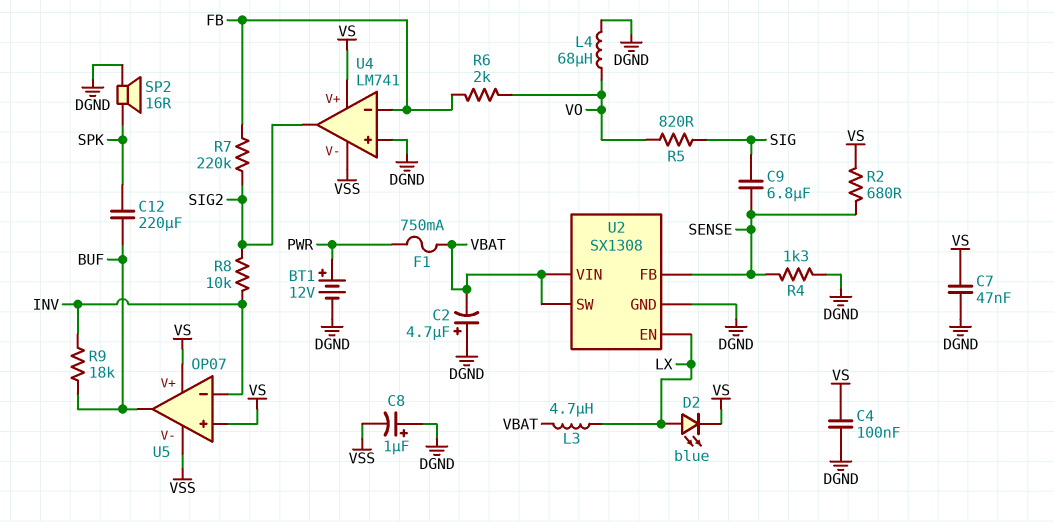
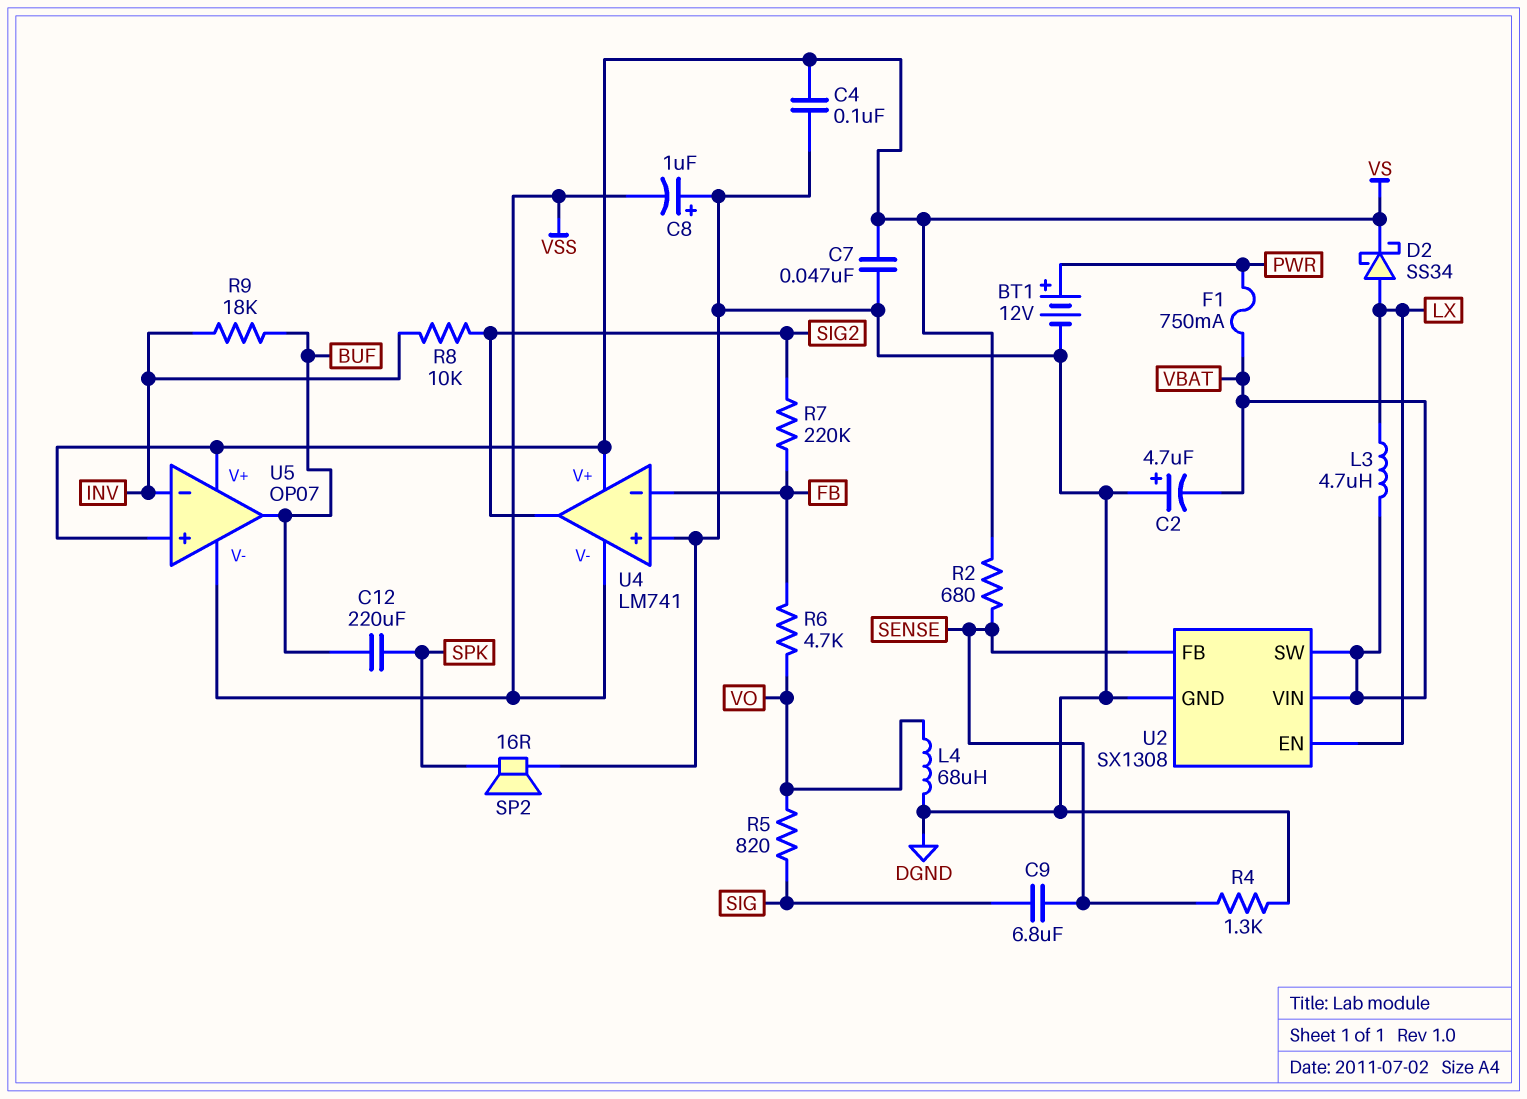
D2: LED blue (A LX, K VS) -> schottky SS34 (A LX, K VS)
R6: 2k (FB, VO) -> 4.7k (FB, VO)

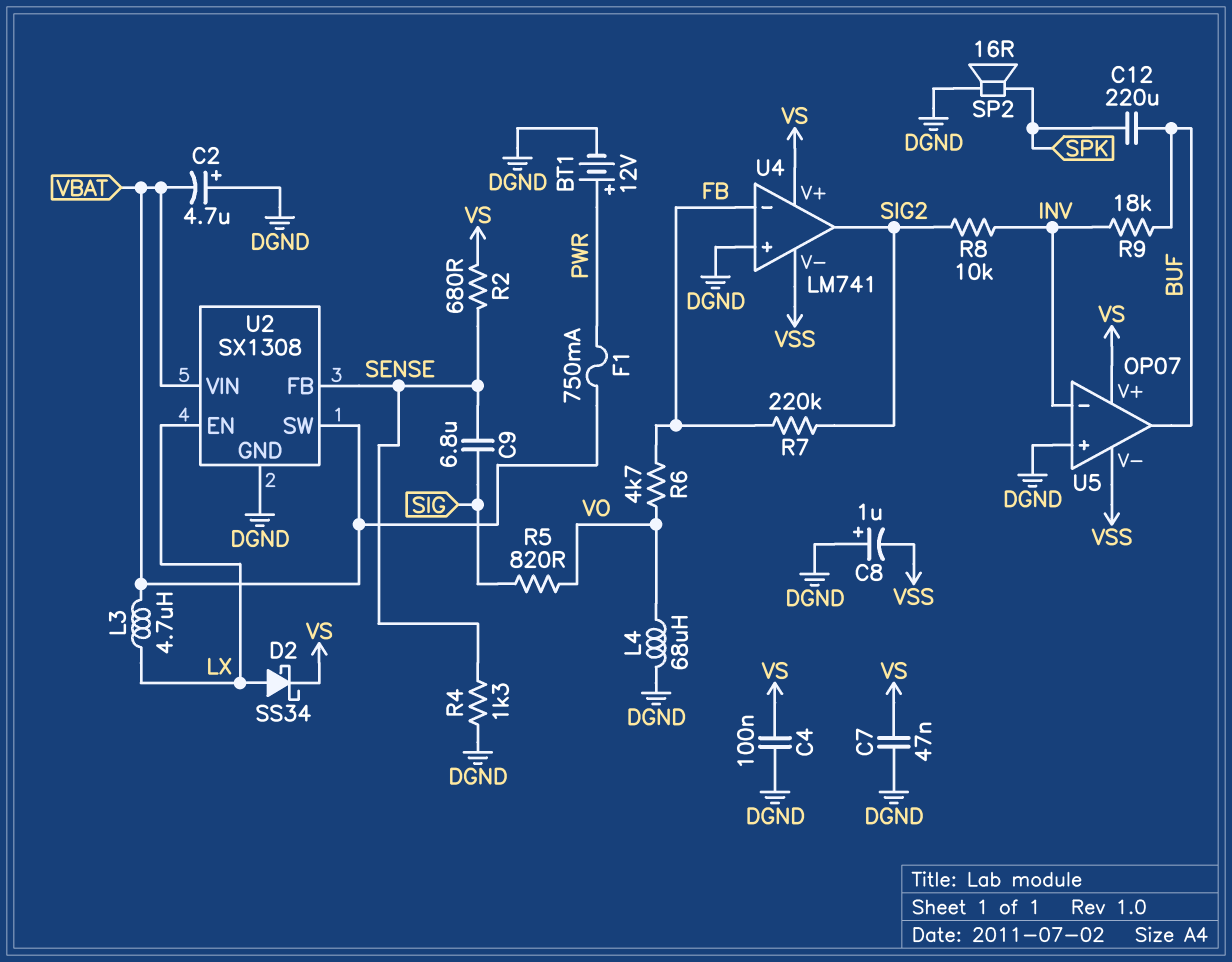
U5 pin in+: VS -> DGND

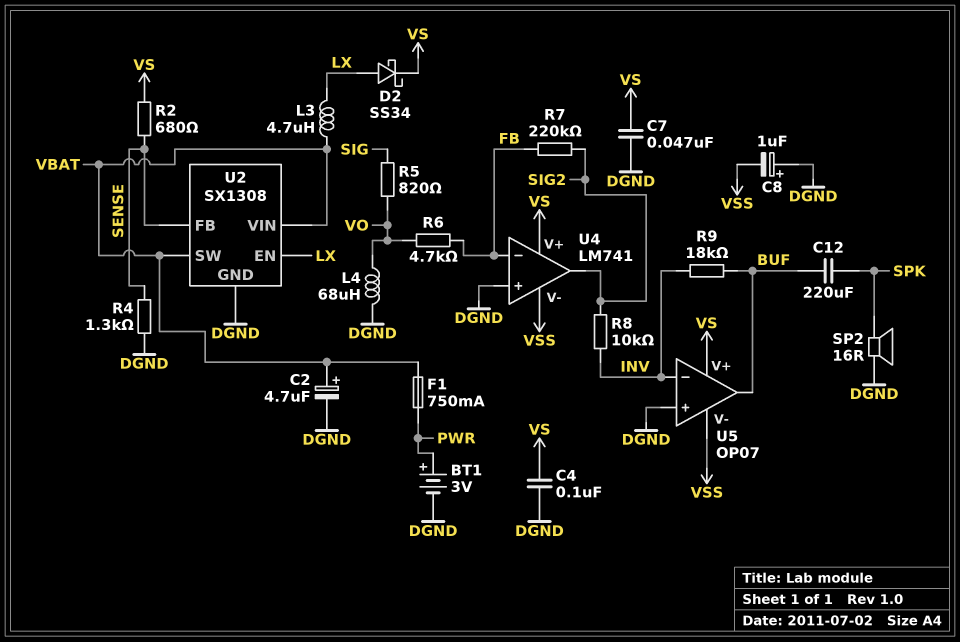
BT1: 12V (plus PWR, minus DGND) -> 3V (plus PWR, minus DGND)
C2: 4.7uF (plus DGND, minus VBAT) -> 4.7uF (plus VBAT, minus DGND)
C9: 6.8uF (SENSE, SIG) -> none

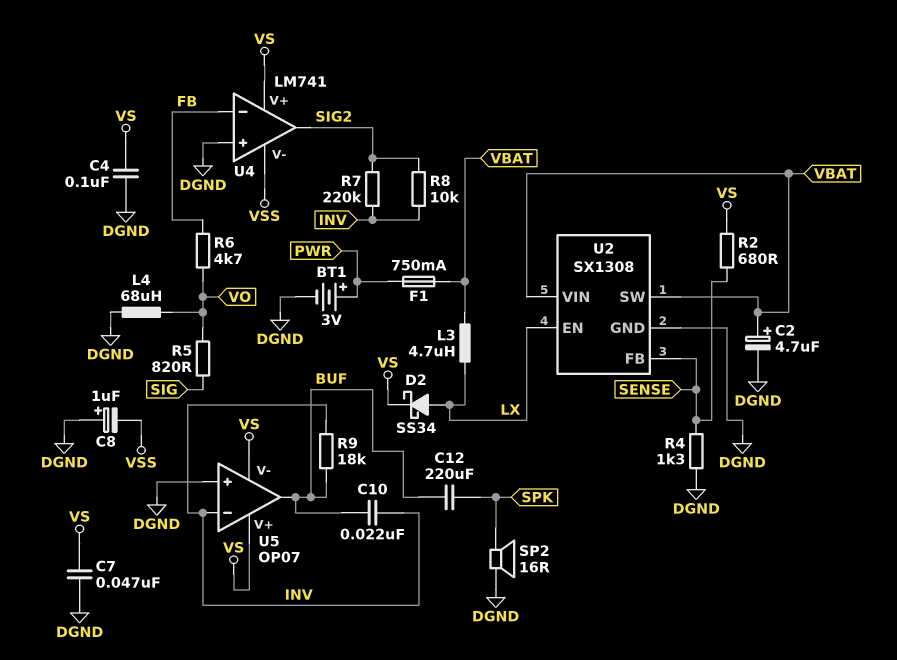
C10: none -> 22nF (BUF, INV)
R7: 220k (FB, SIG2) -> 220k (INV, SIG2)
U5 pin V-: VSS -> VS

